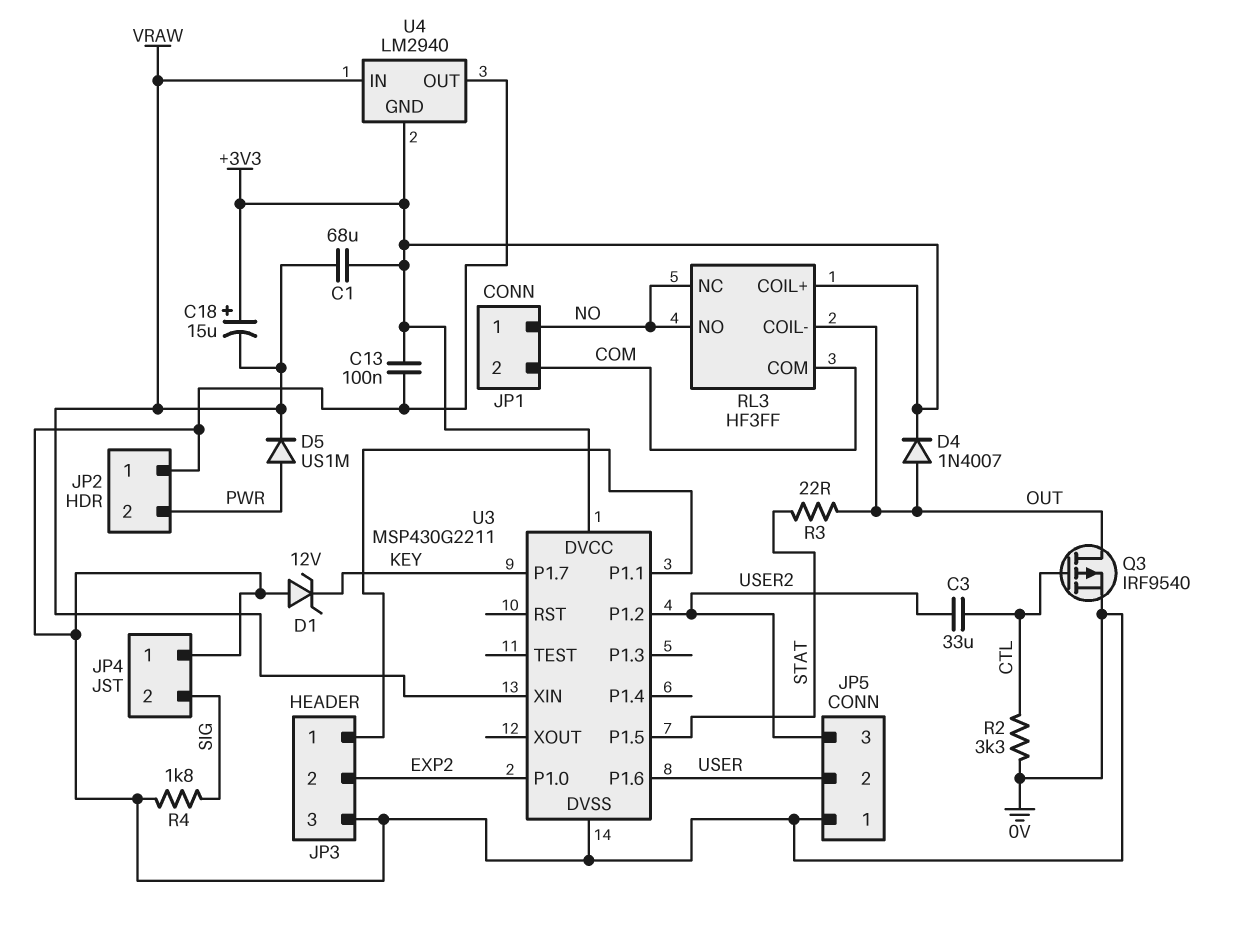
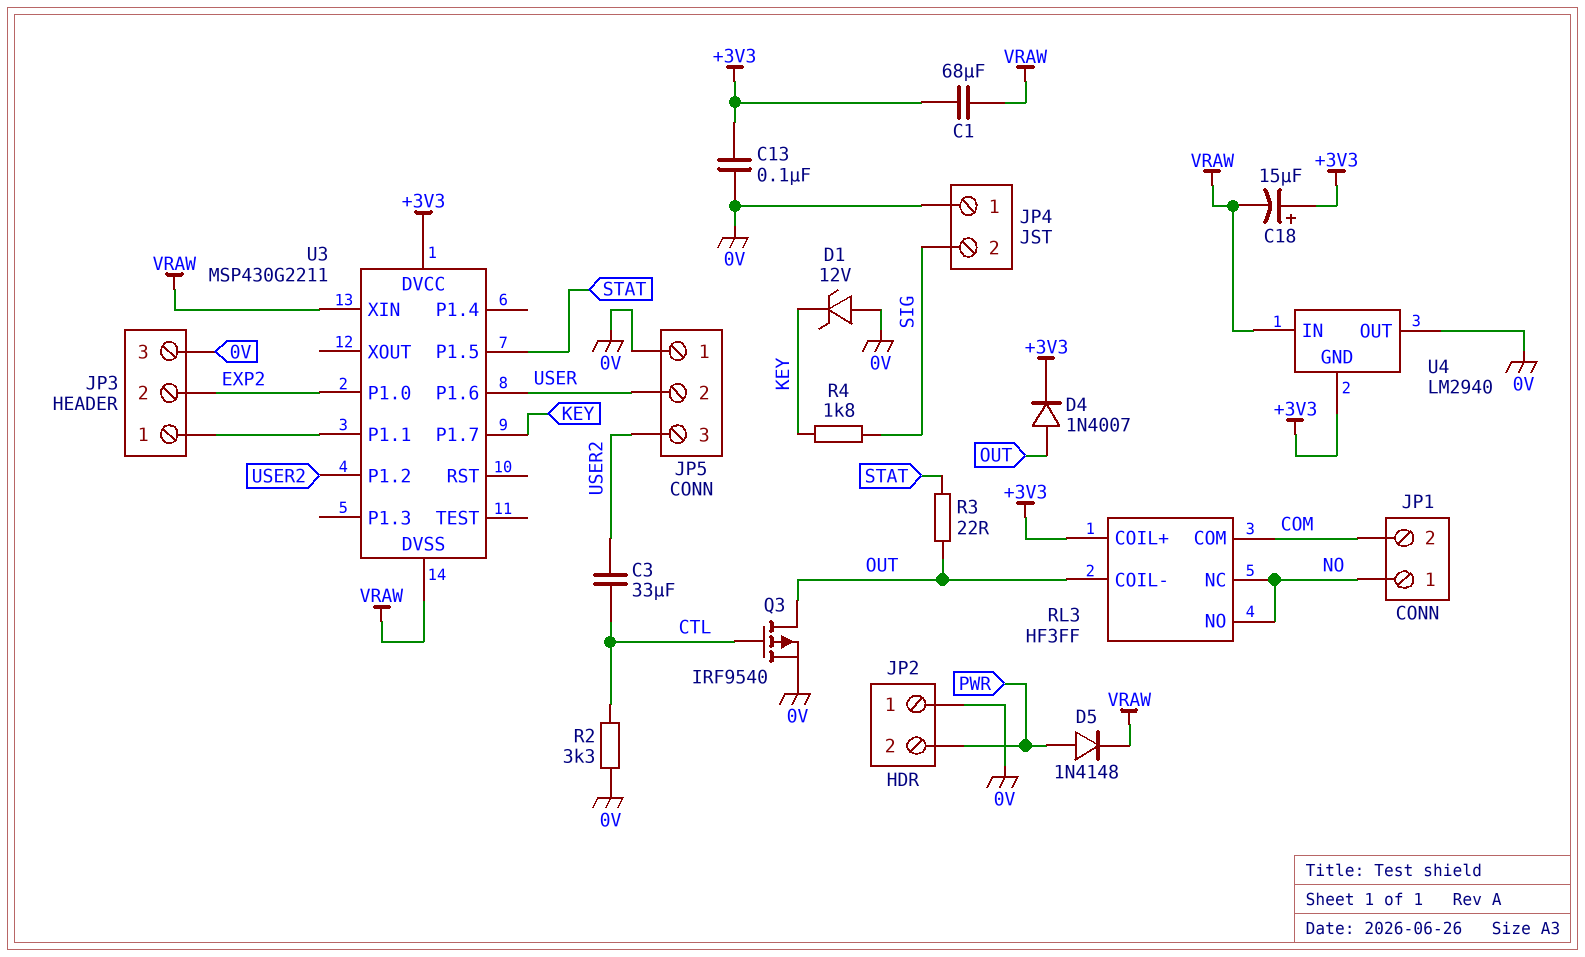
D5: diode US1M (A PWR, K VRAW) -> diode 1N4148 (A PWR, K VRAW)
R4: 1.8k (0V, SIG) -> 1.8k (KEY, SIG)
U3 pin DVSS: 0V -> VRAW

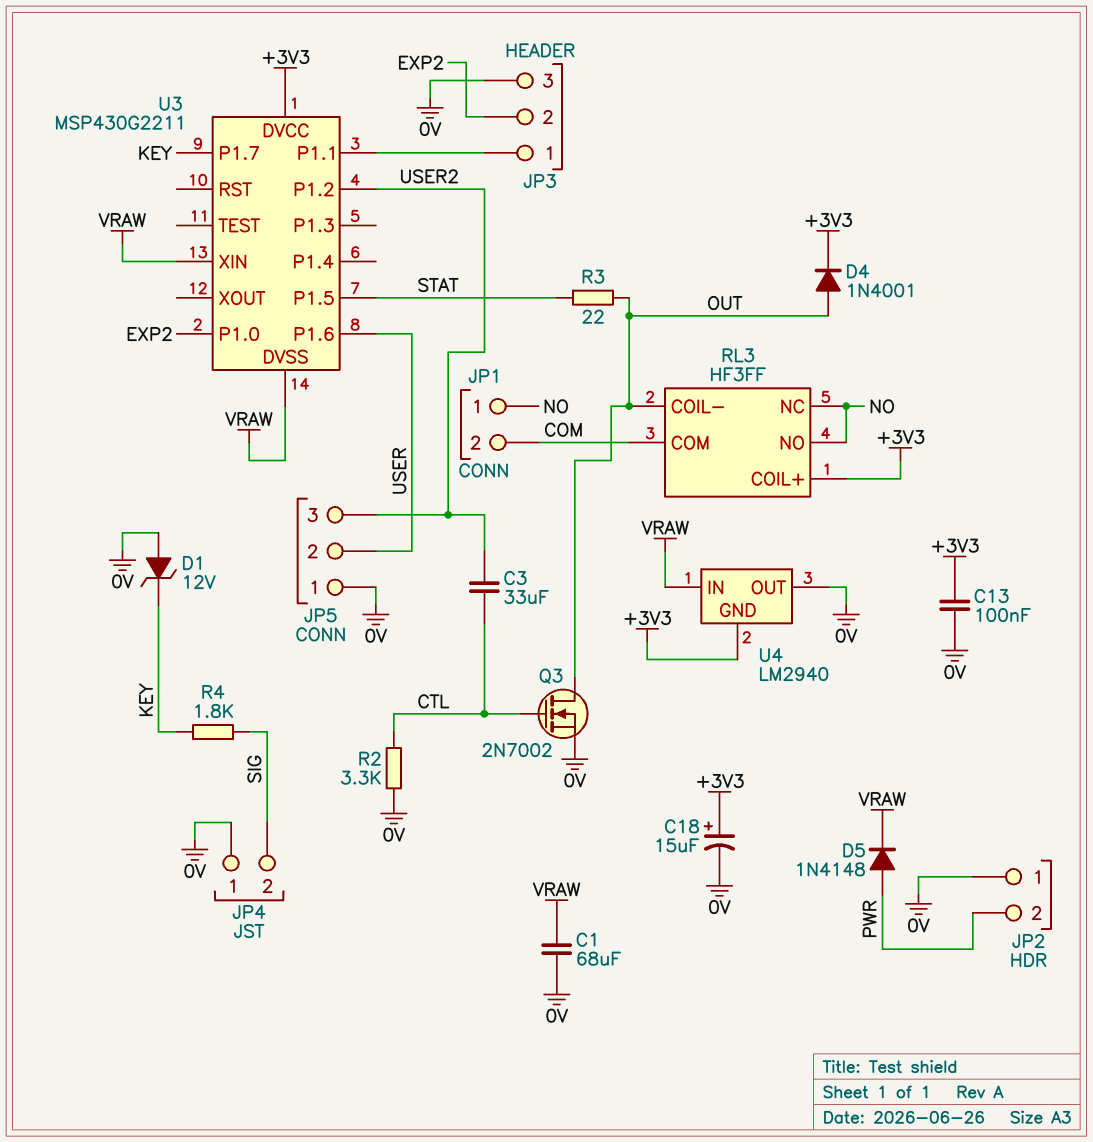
C1: 68uF (+3V3, VRAW) -> 68uF (0V, VRAW)
C18: 15uF (plus +3V3, minus VRAW) -> 15uF (plus +3V3, minus 0V)
D4: diode 1N4007 (A OUT, K +3V3) -> diode 1N4001 (A OUT, K +3V3)
Q3: PMOS IRF9540 (G CTL, D OUT, S 0V) -> NMOS 2N7002 (G CTL, D OUT, S 0V)

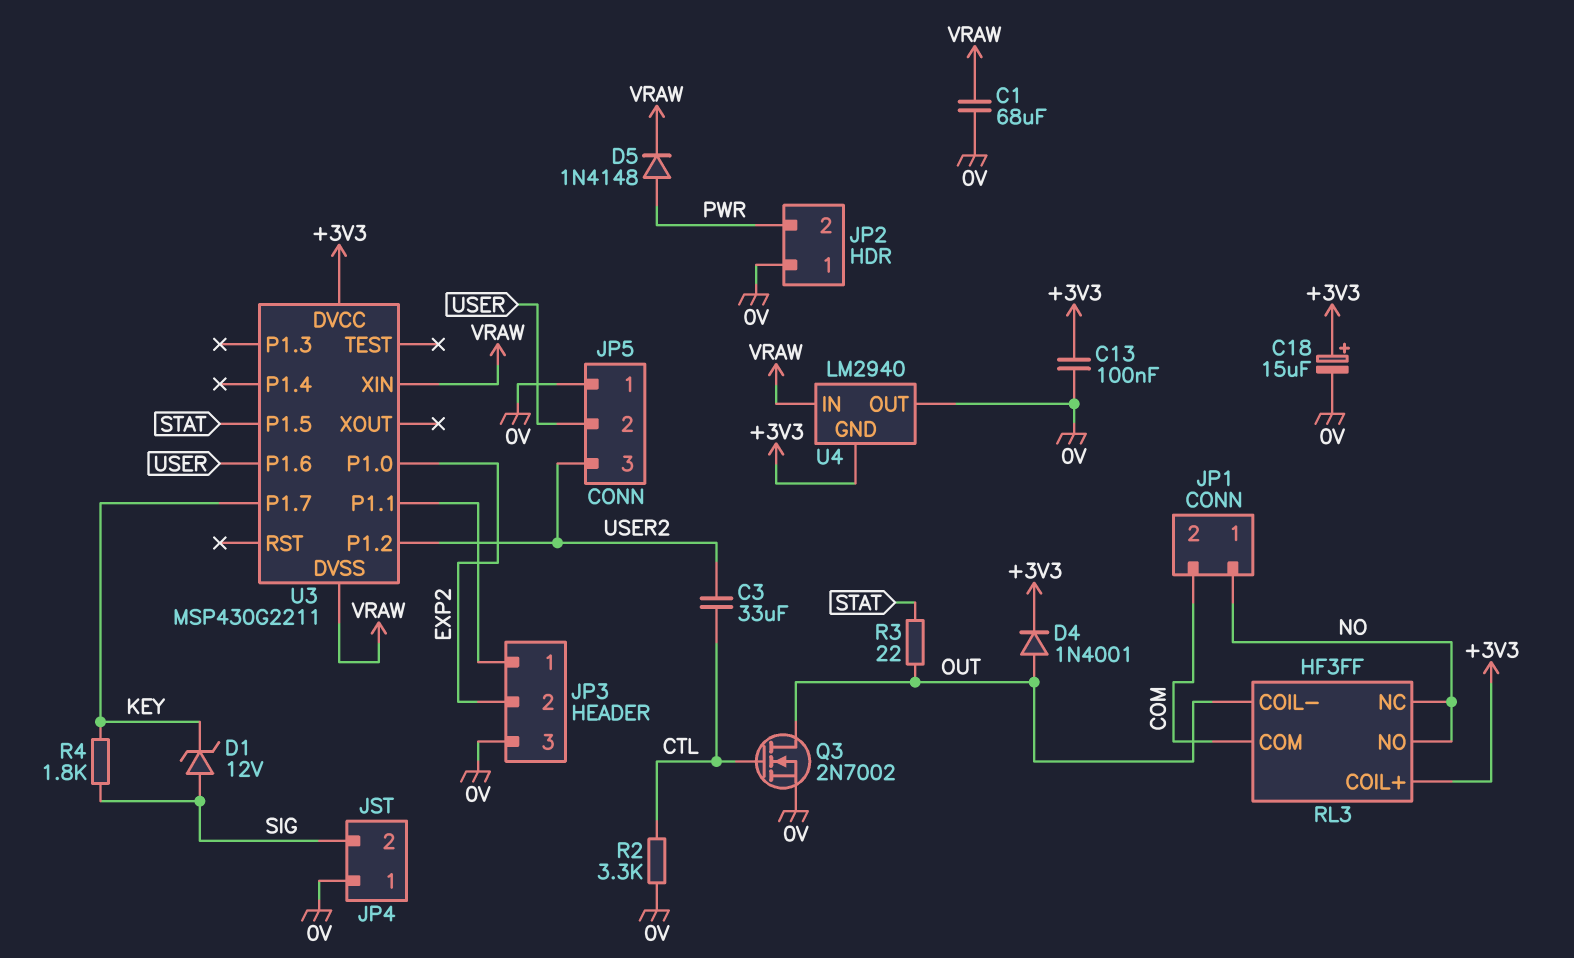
D1: zener 12V (A 0V, K KEY) -> zener 12V (A SIG, K KEY)

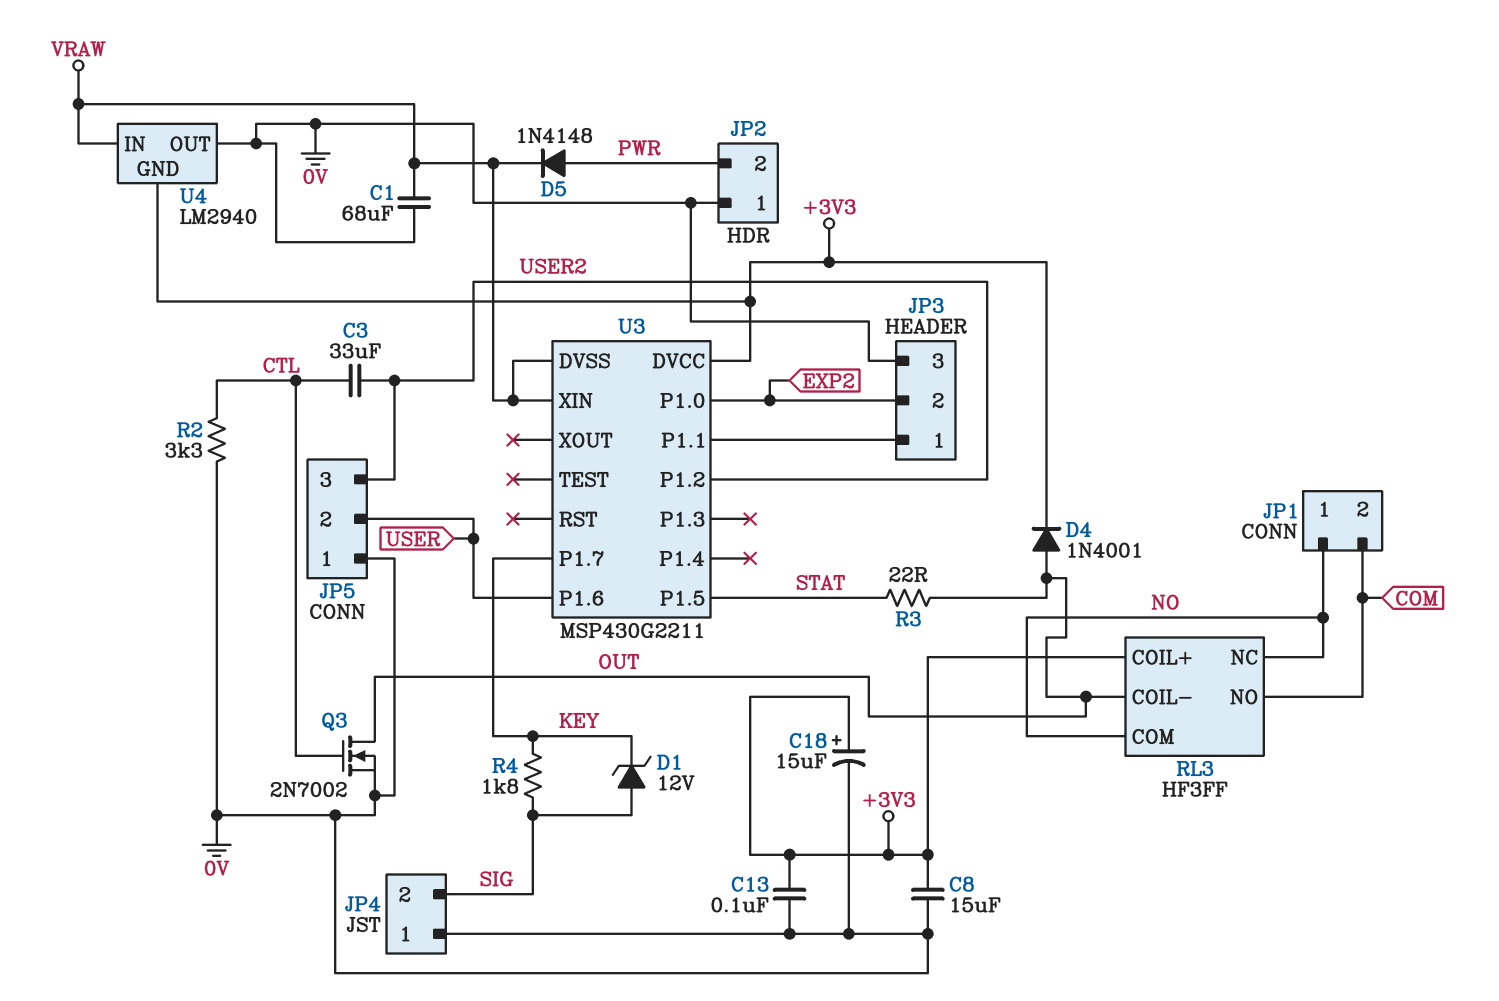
C8: none -> 15uF (+3V3, 0V)
RL3 pin COM: COM -> NO
RL3 pin NO: NO -> COM

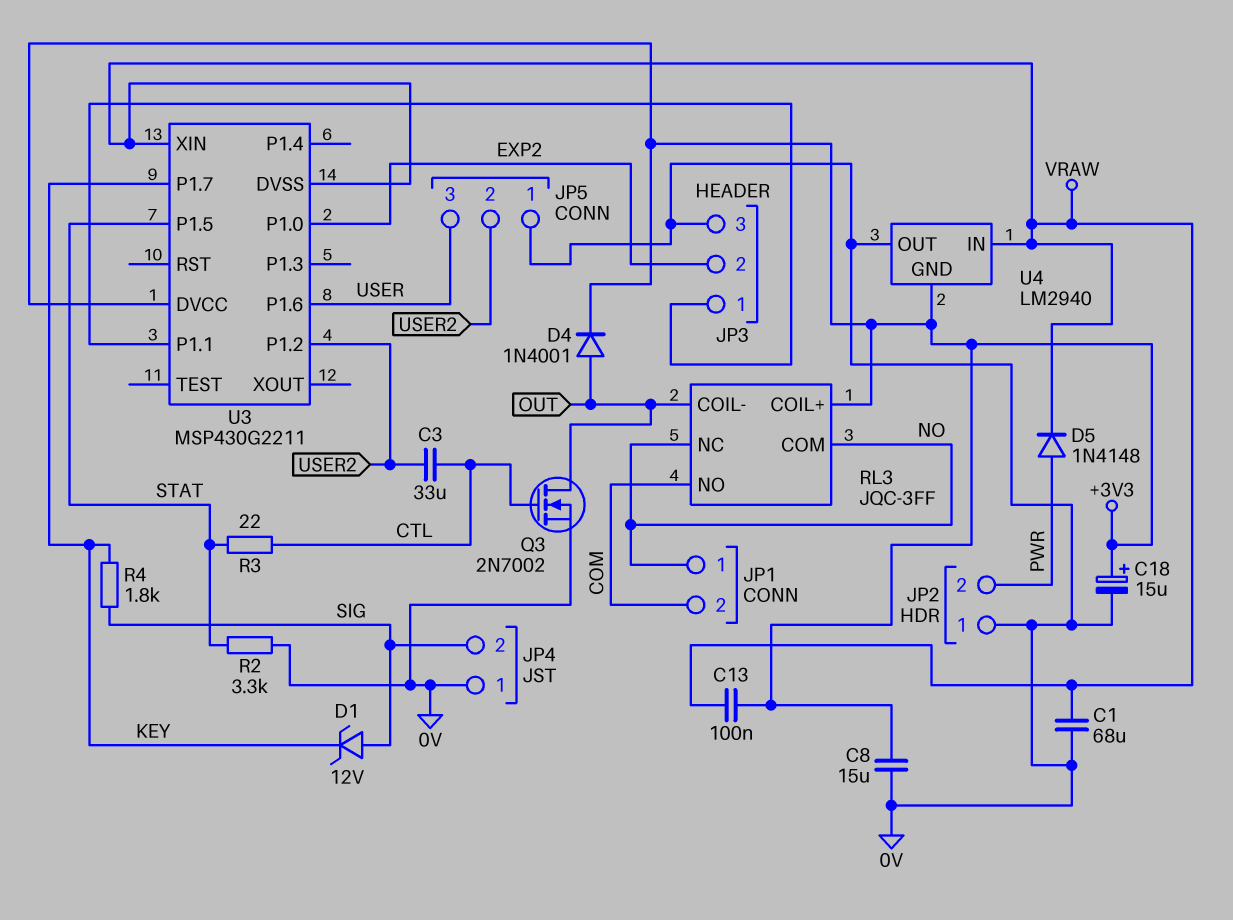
C13: 100nF (+3V3, 0V) -> 100nF (+3V3, VRAW)
JP5 pin 2: USER -> USER2
JP5 pin 3: USER2 -> USER
R2: 3.3k (0V, CTL) -> 3.3k (0V, STAT)
R3: 22 (OUT, STAT) -> 22 (CTL, STAT)
RL3: HF3FF -> JQC-3FF

